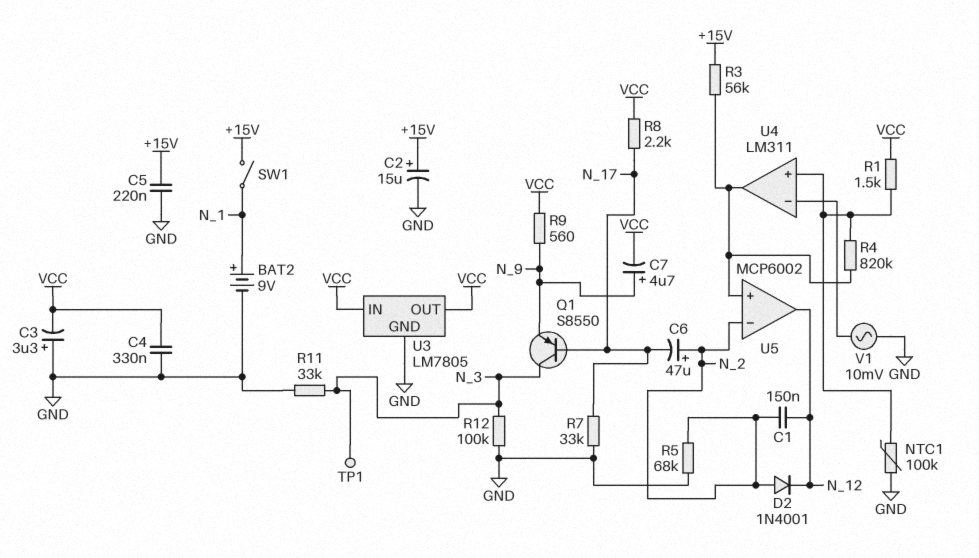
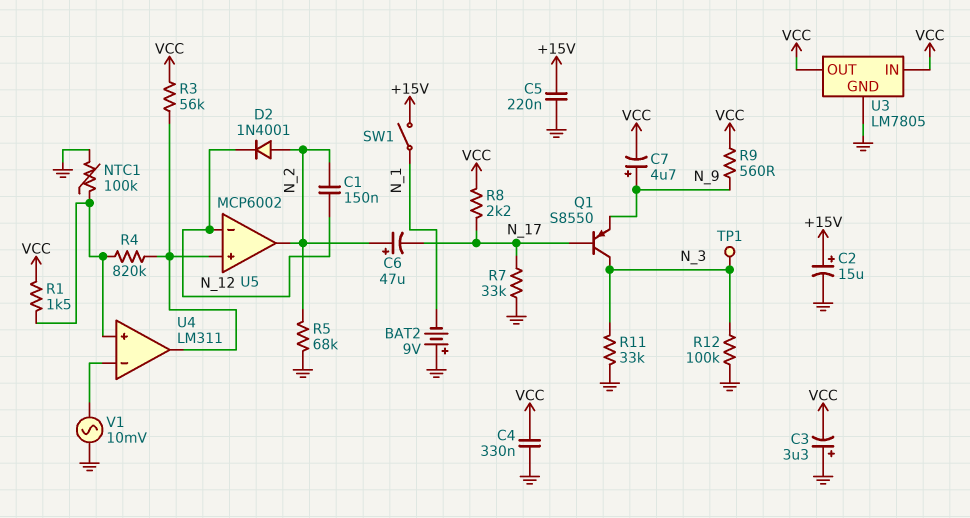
BAT2: 9V (plus N_1, minus GND) -> 9V (plus GND, minus N_1)
R3: 56k (+15V, U4/out) -> 56k (U4/out, VCC)
U5 pin in-: N_2 -> N_12
U5 pin out: N_12 -> N_2

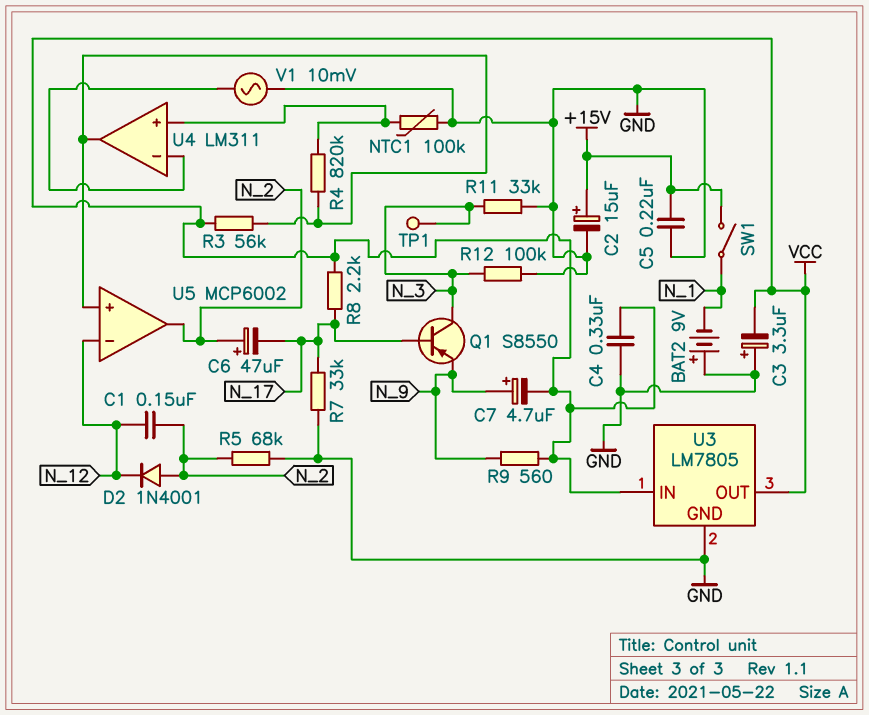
R1: 1.5k (U4/in+, VCC) -> none

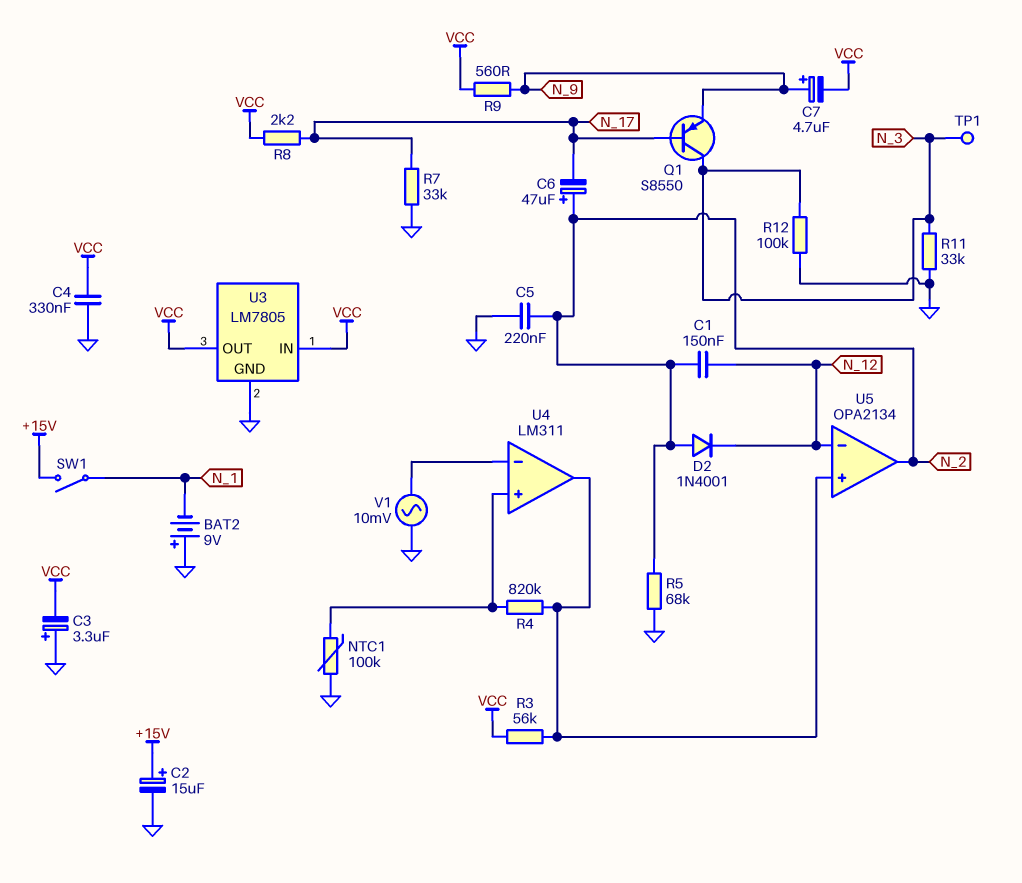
C5: 220nF (+15V, GND) -> 220nF (GND, N_2)
U5: MCP6002 -> OPA2134

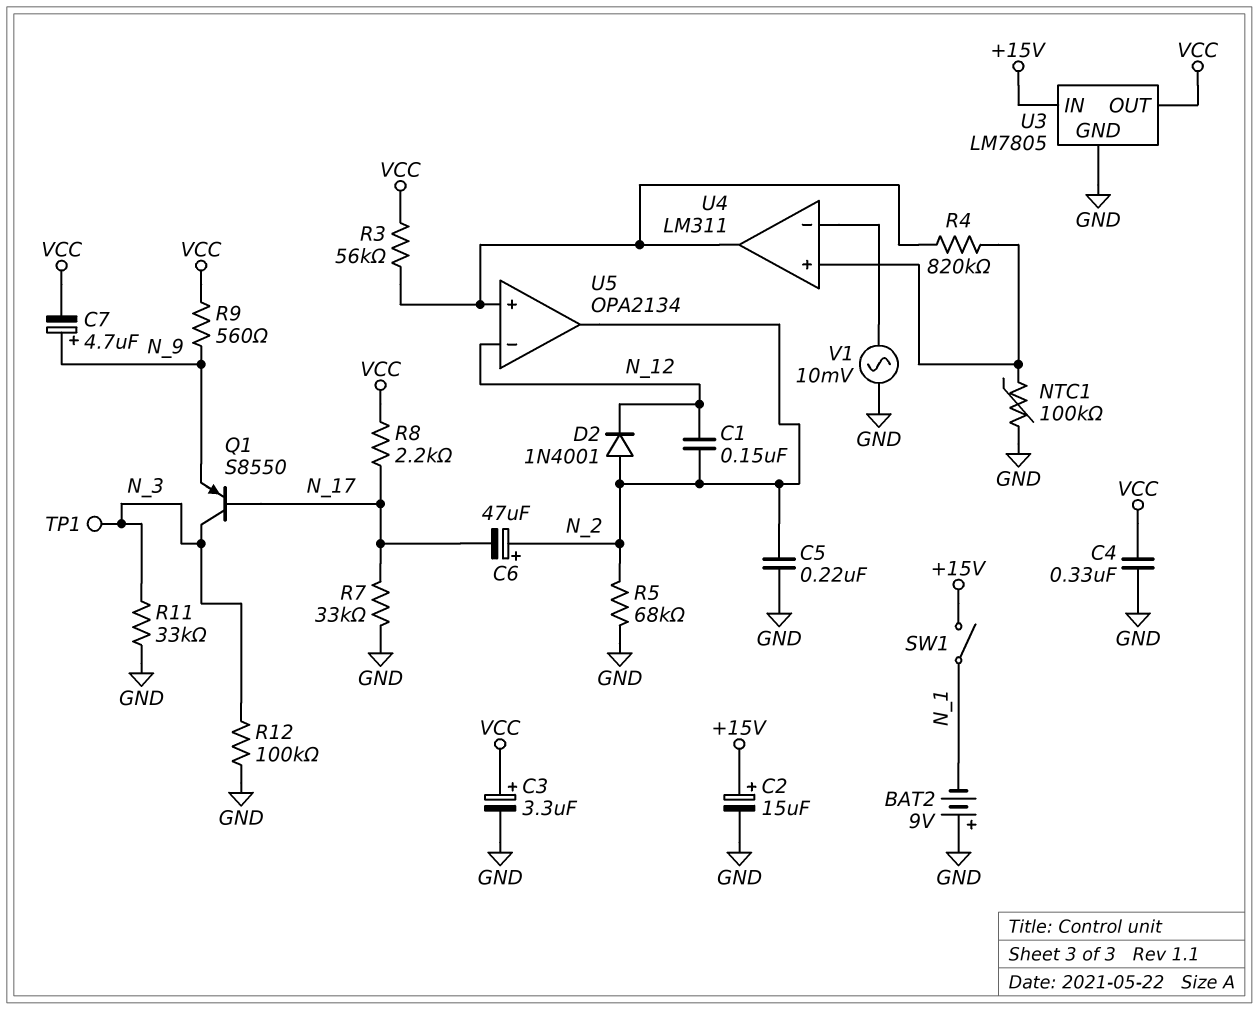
C3: 3.3uF (plus GND, minus VCC) -> 3.3uF (plus VCC, minus GND)
U3 pin IN: VCC -> +15V

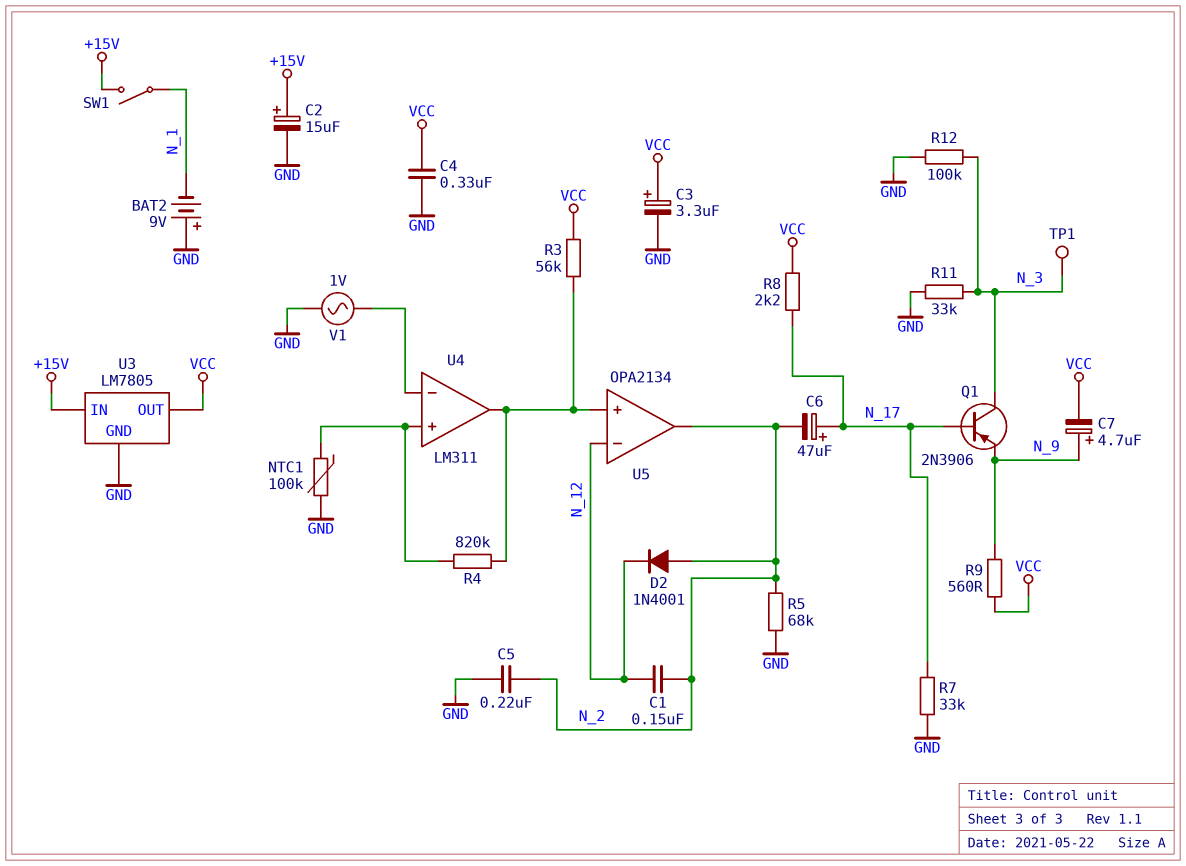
C6: 47uF (plus N_2, minus N_17) -> 47uF (plus N_17, minus N_2)
Q1: PNP S8550 (B N_17, C N_3, E N_9) -> PNP 2N3906 (B N_17, C N_3, E N_9)
V1: AC 10mV (GND, U4/in-) -> AC 1V (GND, U4/in-)

